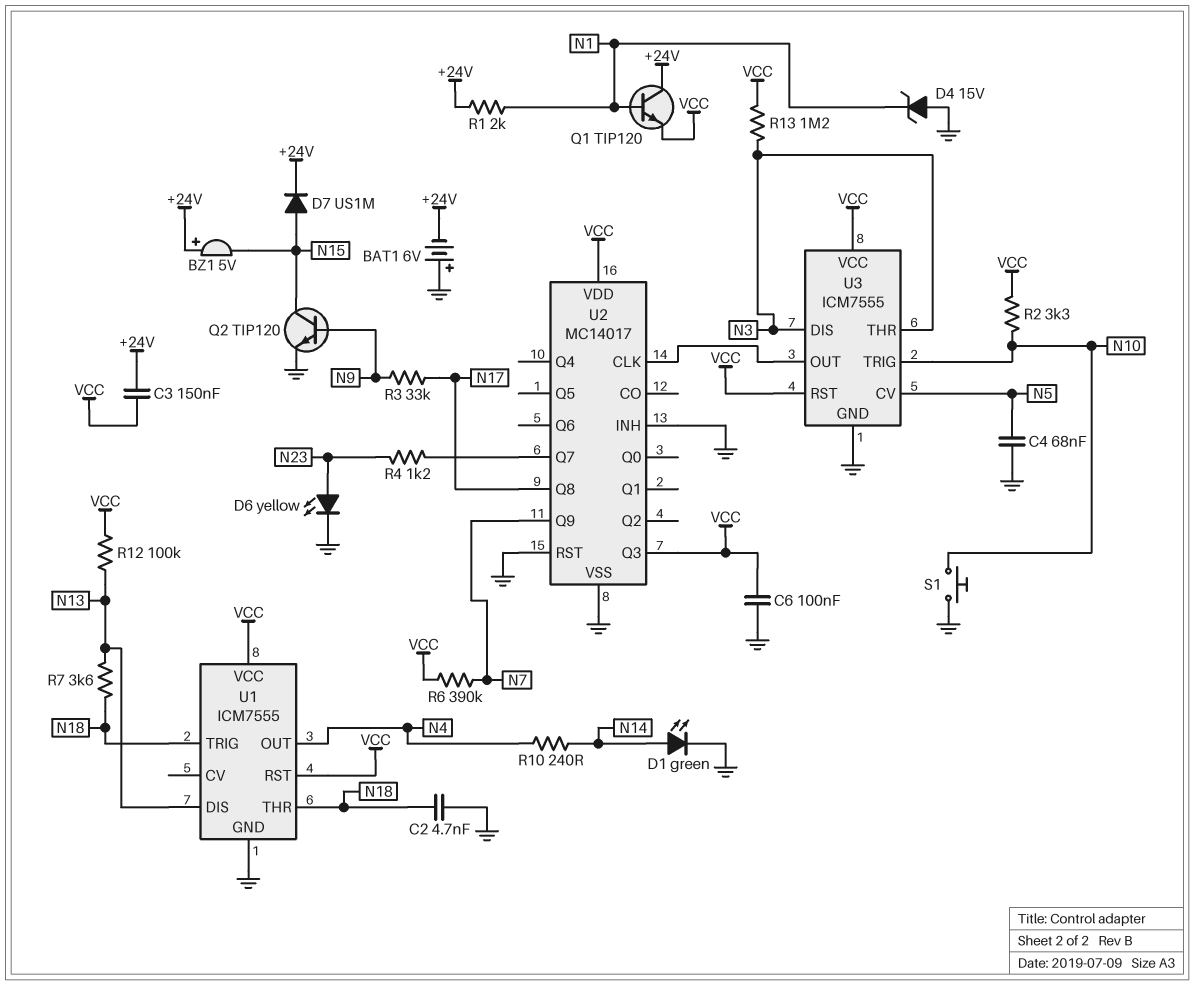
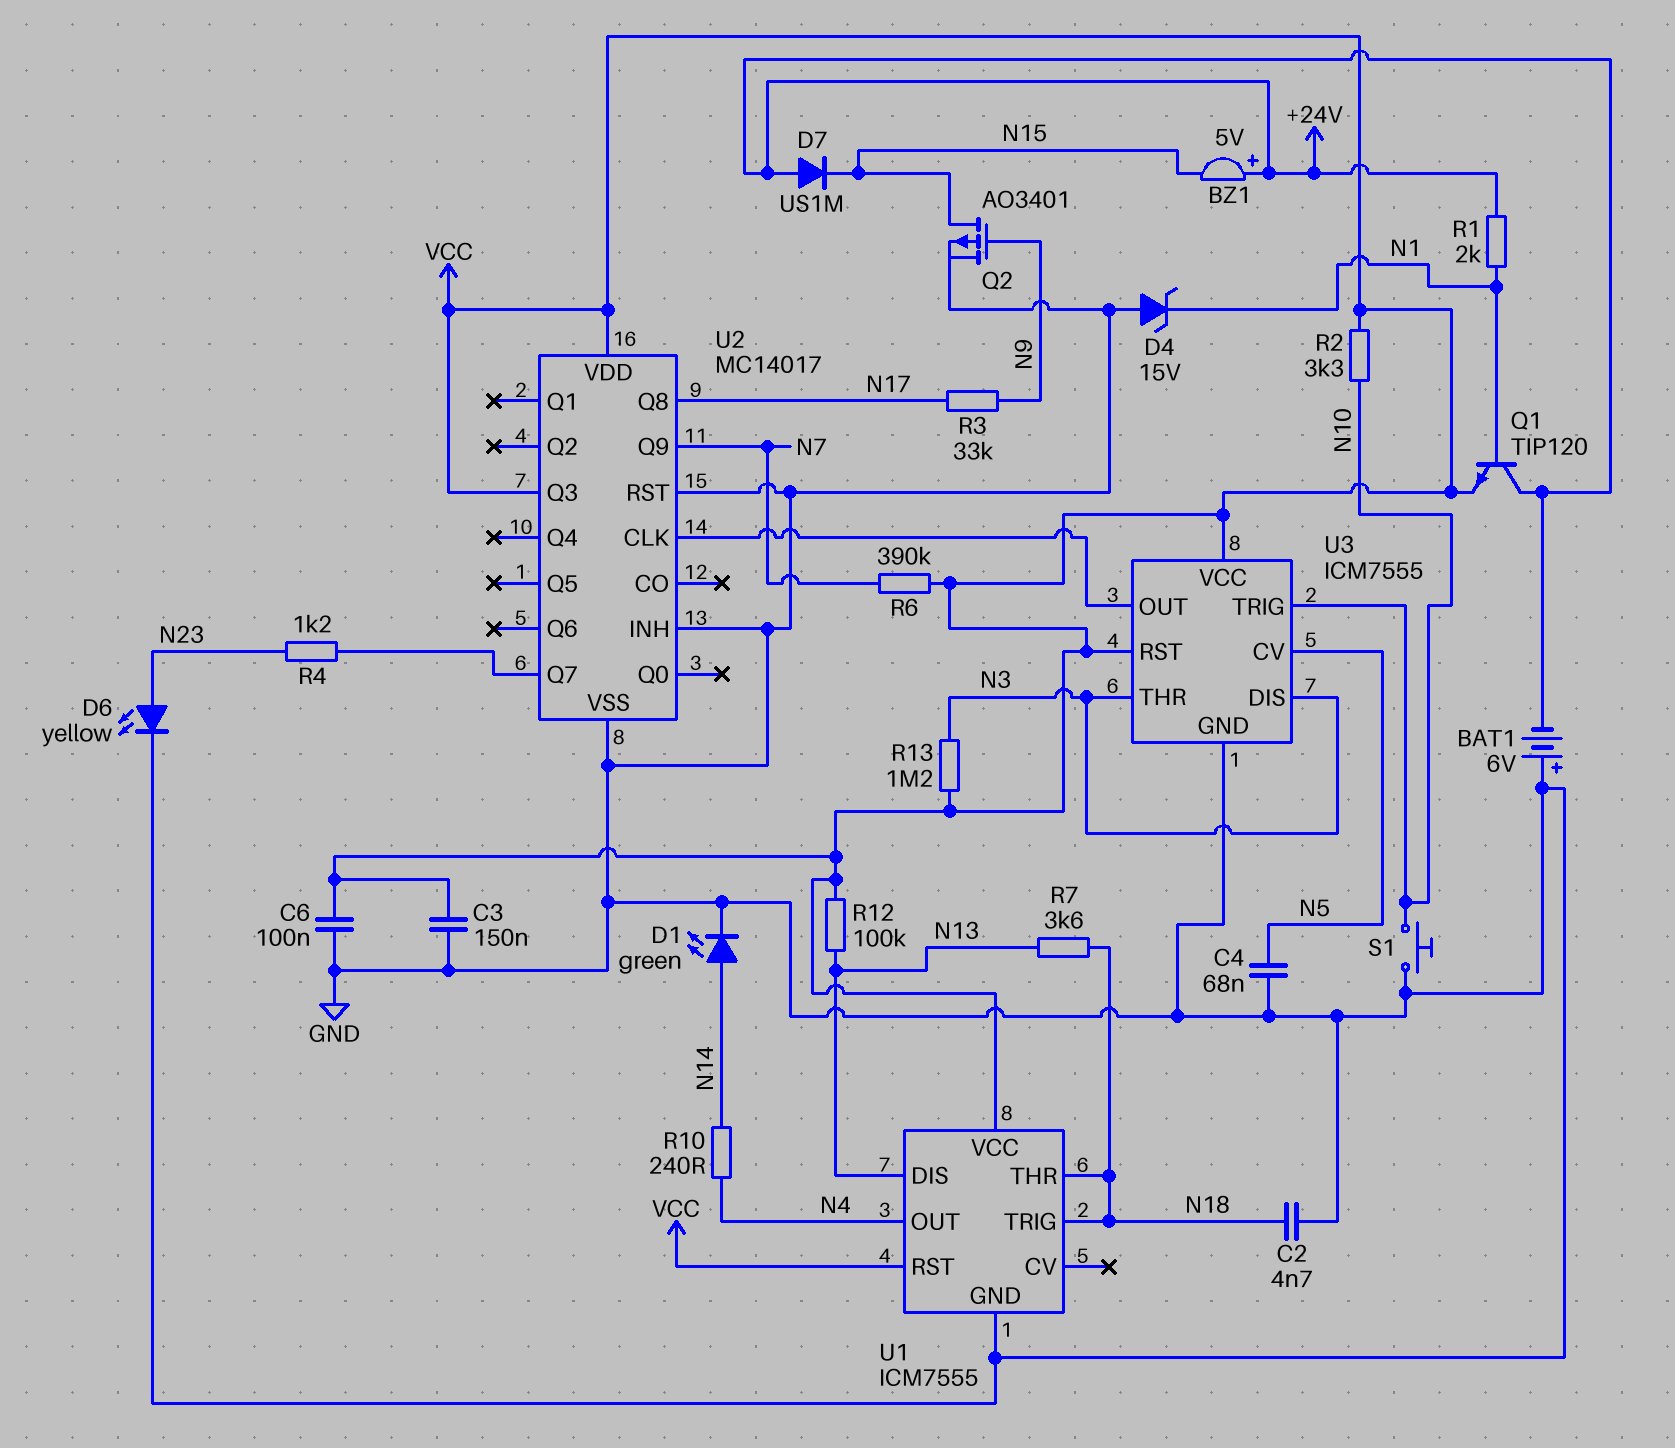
C3: 150nF (+24V, VCC) -> 150nF (GND, VCC)
D7: diode US1M (A N15, K +24V) -> diode US1M (A +24V, K N15)
Q2: NPN TIP120 (B N9, C N15, E GND) -> PMOS AO3401 (G N9, D N15, S GND)

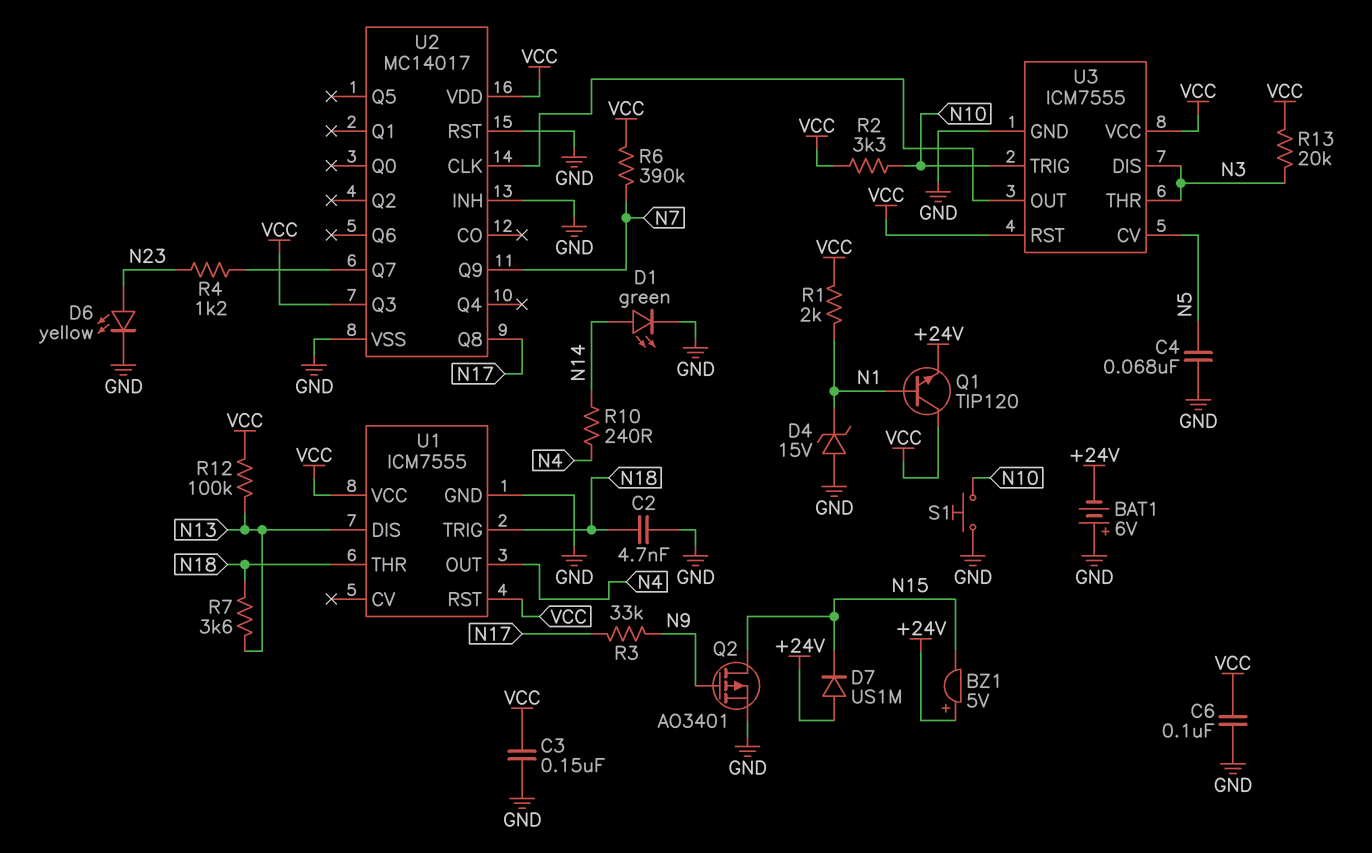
Q1: NPN TIP120 (B N1, C +24V, E VCC) -> NPN TIP120 (B N1, C VCC, E +24V)
R1: 2k (+24V, N1) -> 2k (N1, VCC)
R13: 1.2M (N3, VCC) -> 20k (N3, VCC)

